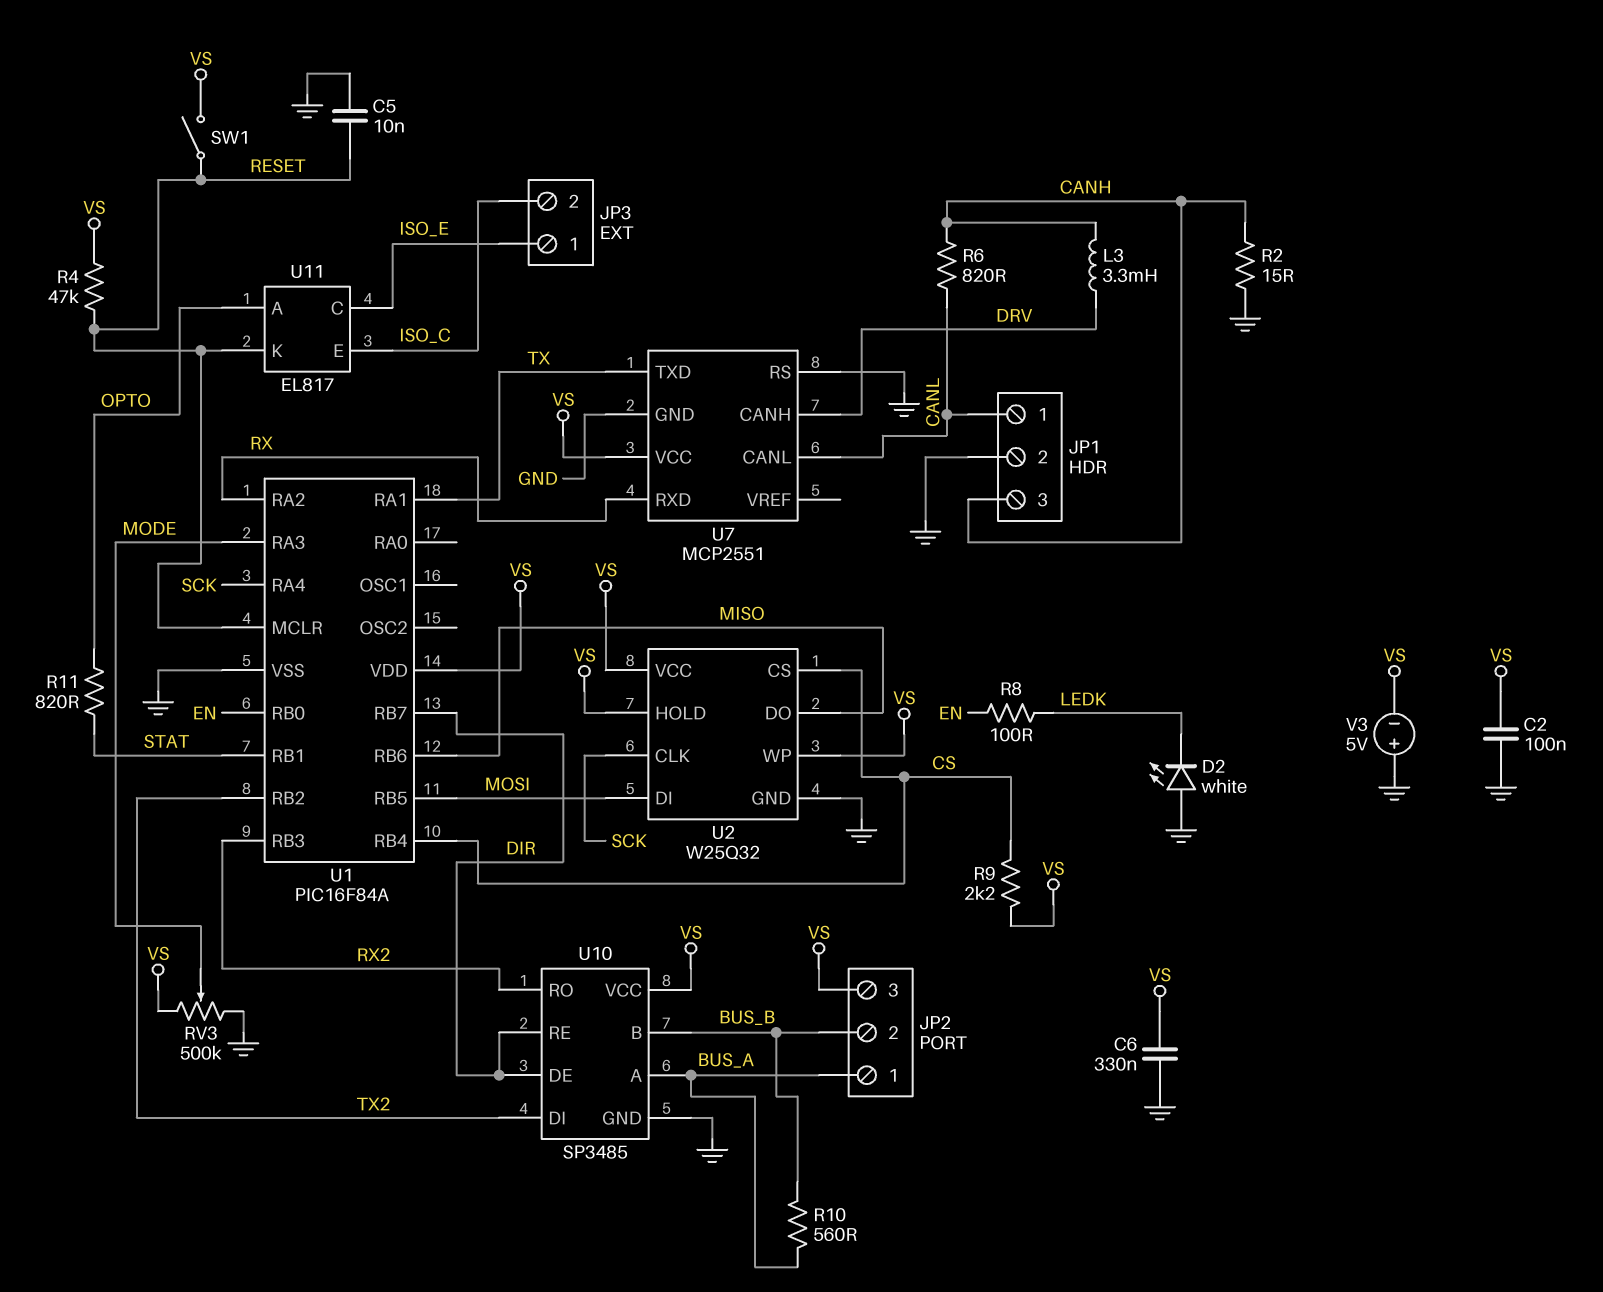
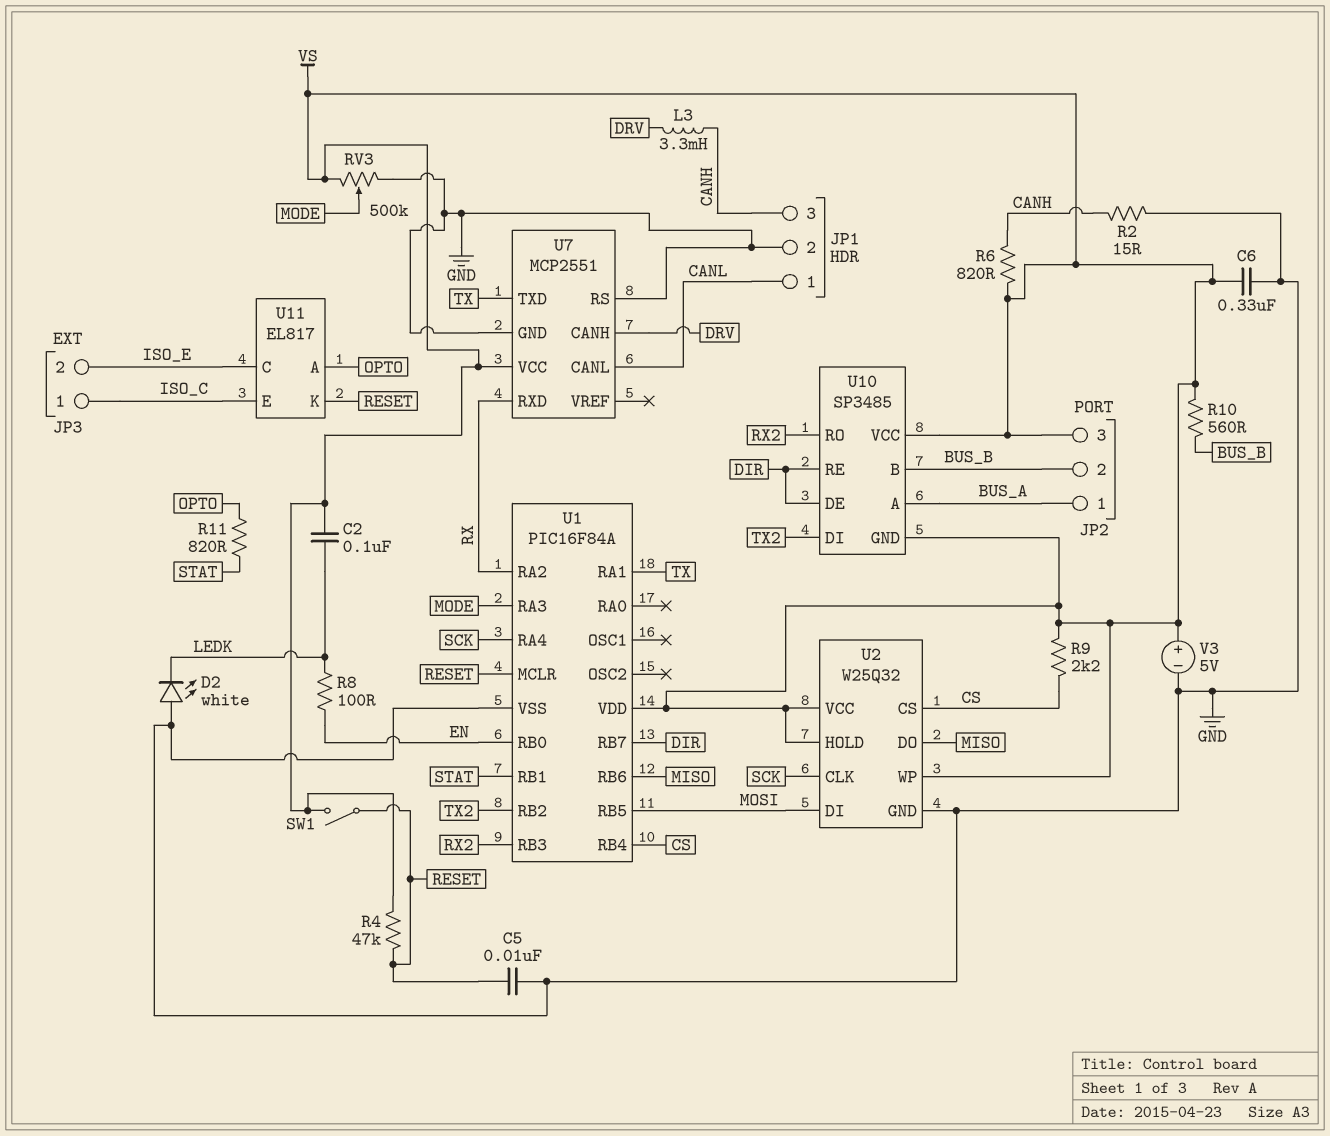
C2: 100nF (GND, VS) -> 100nF (LEDK, VS)
JP3 pin 1: ISO_E -> ISO_C
JP3 pin 2: ISO_C -> ISO_E
R6: 820 (CANH, CANL) -> 820 (CANH, VS)
R10: 560 (BUS_A, BUS_B) -> 560 (BUS_B, VS)
U10 pin GND: GND -> VS
V3: 5V (plus GND, minus VS) -> 5V (plus VS, minus GND)

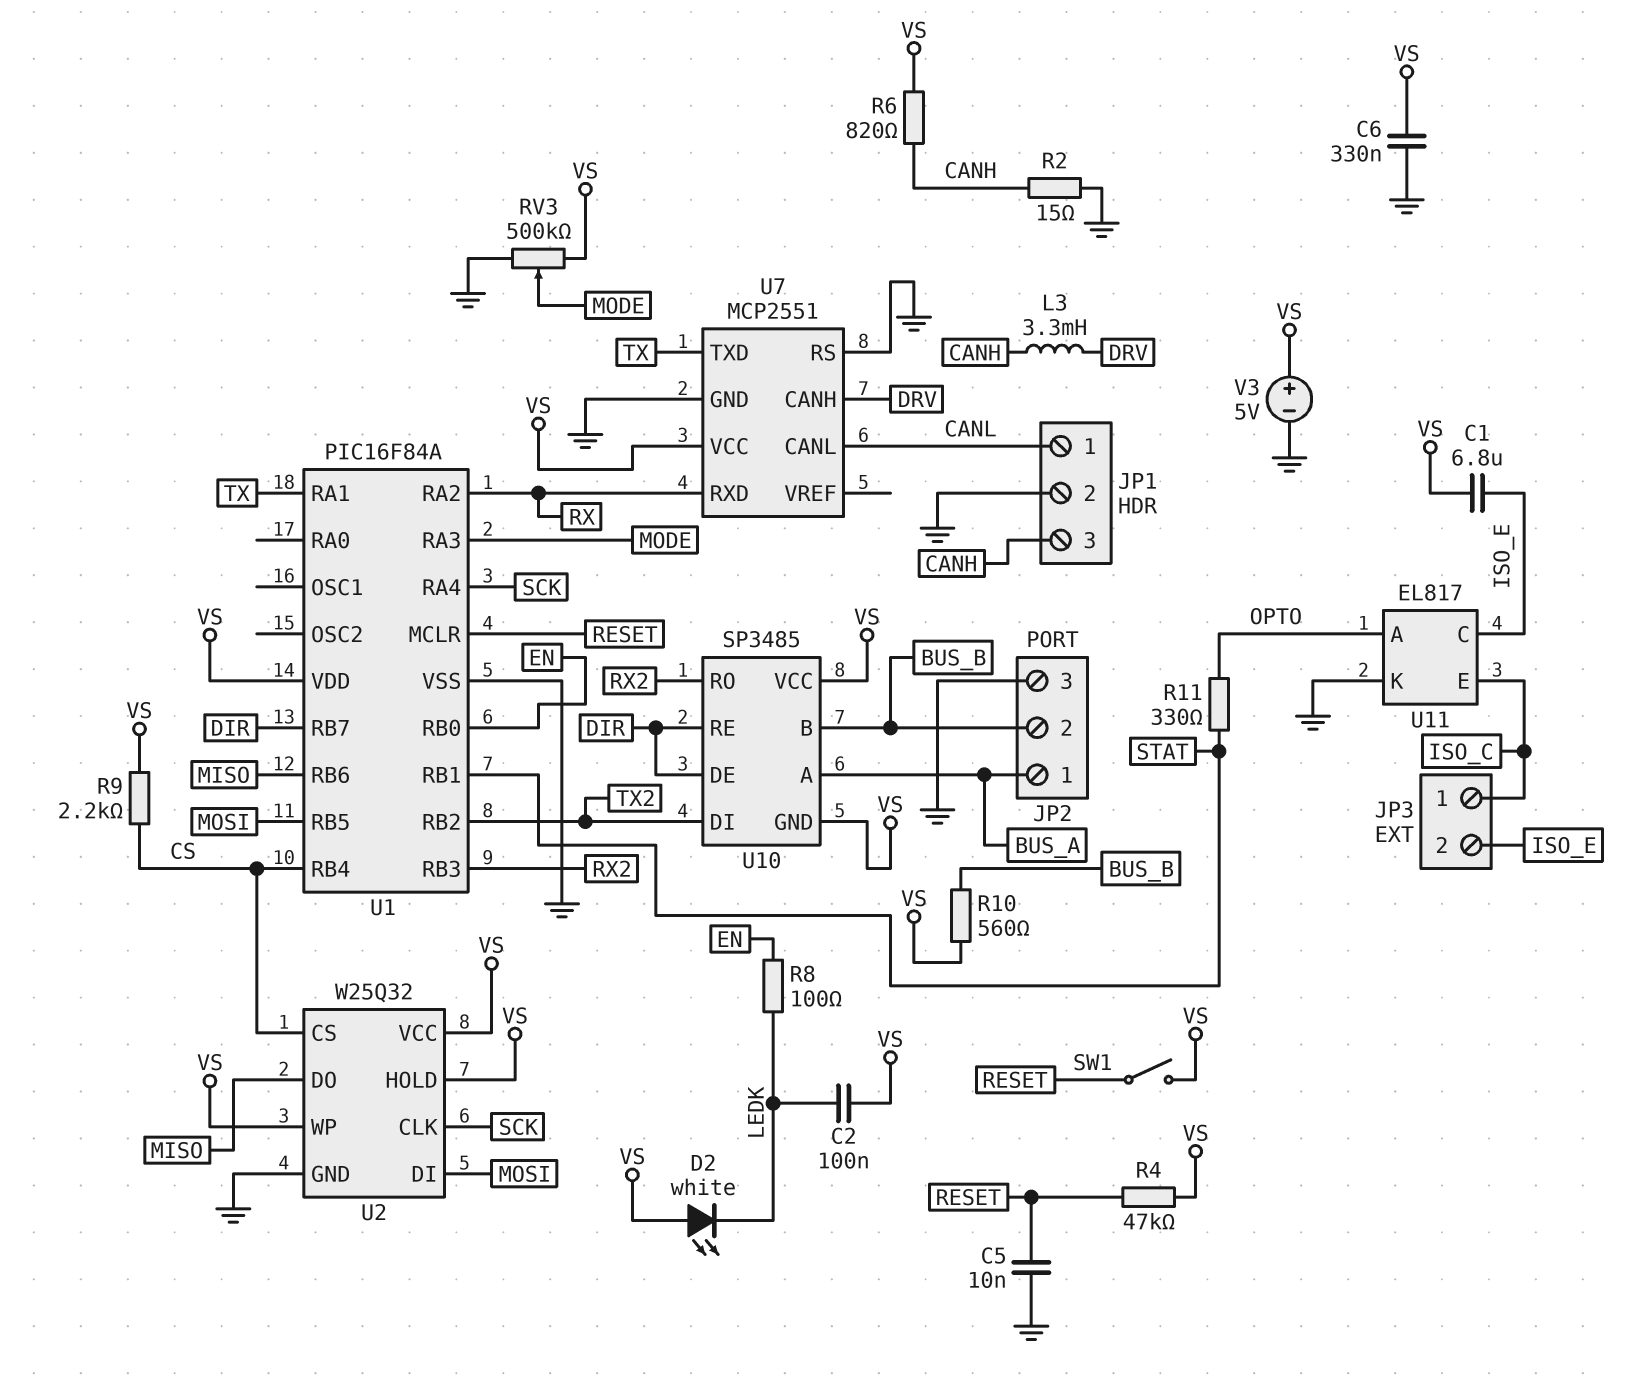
C1: none -> 6.8uF (ISO_E, VS)
D2: LED white (A GND, K LEDK) -> LED white (A VS, K LEDK)
JP2 pin 3: VS -> GND
R11: 820 (OPTO, STAT) -> 330 (OPTO, STAT)
U11 pin K: RESET -> GND

